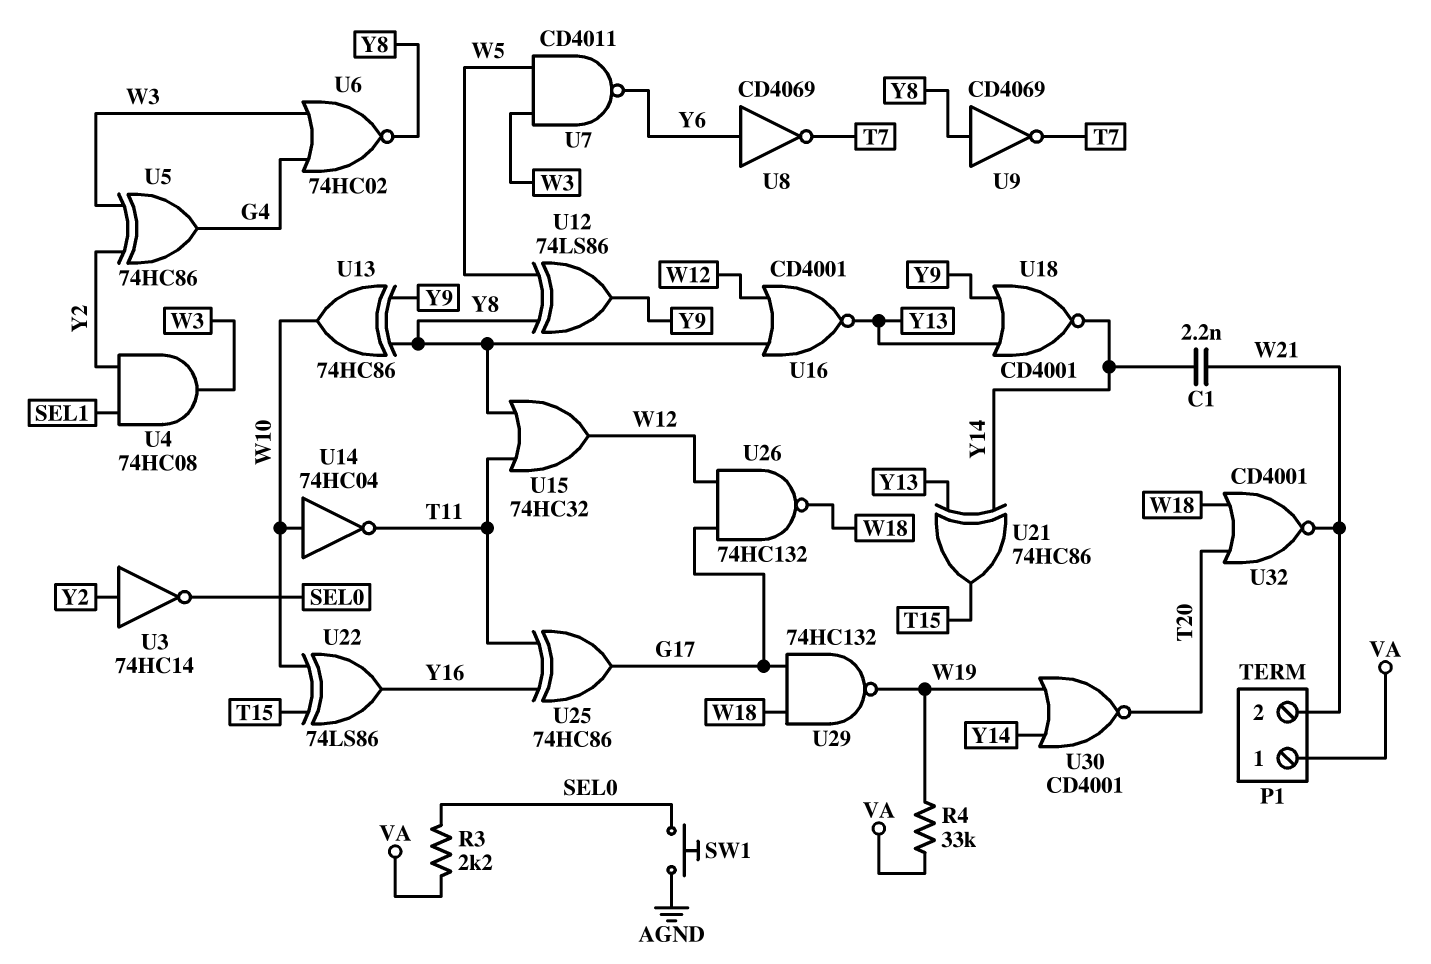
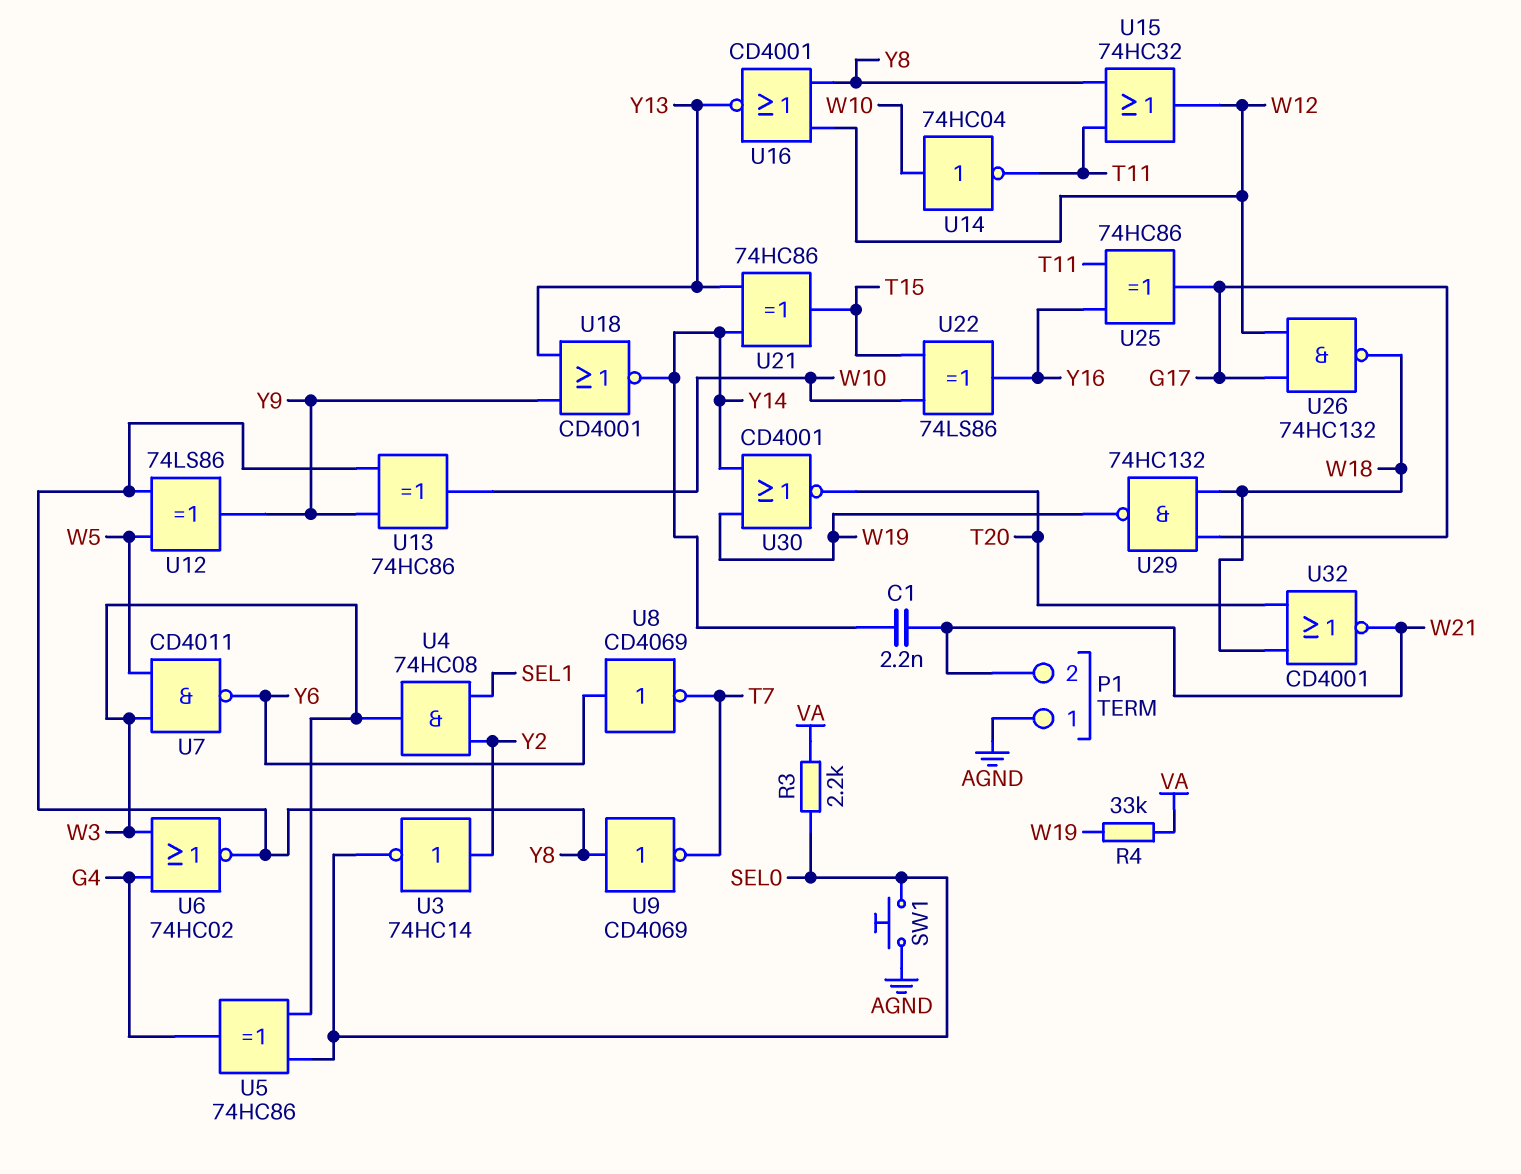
P1 pin 1: VA -> AGND
U5: XOR 74HC86 (in W3, in Y2, out G4) -> XOR 74HC86 (in SEL0, in W3, out G4)

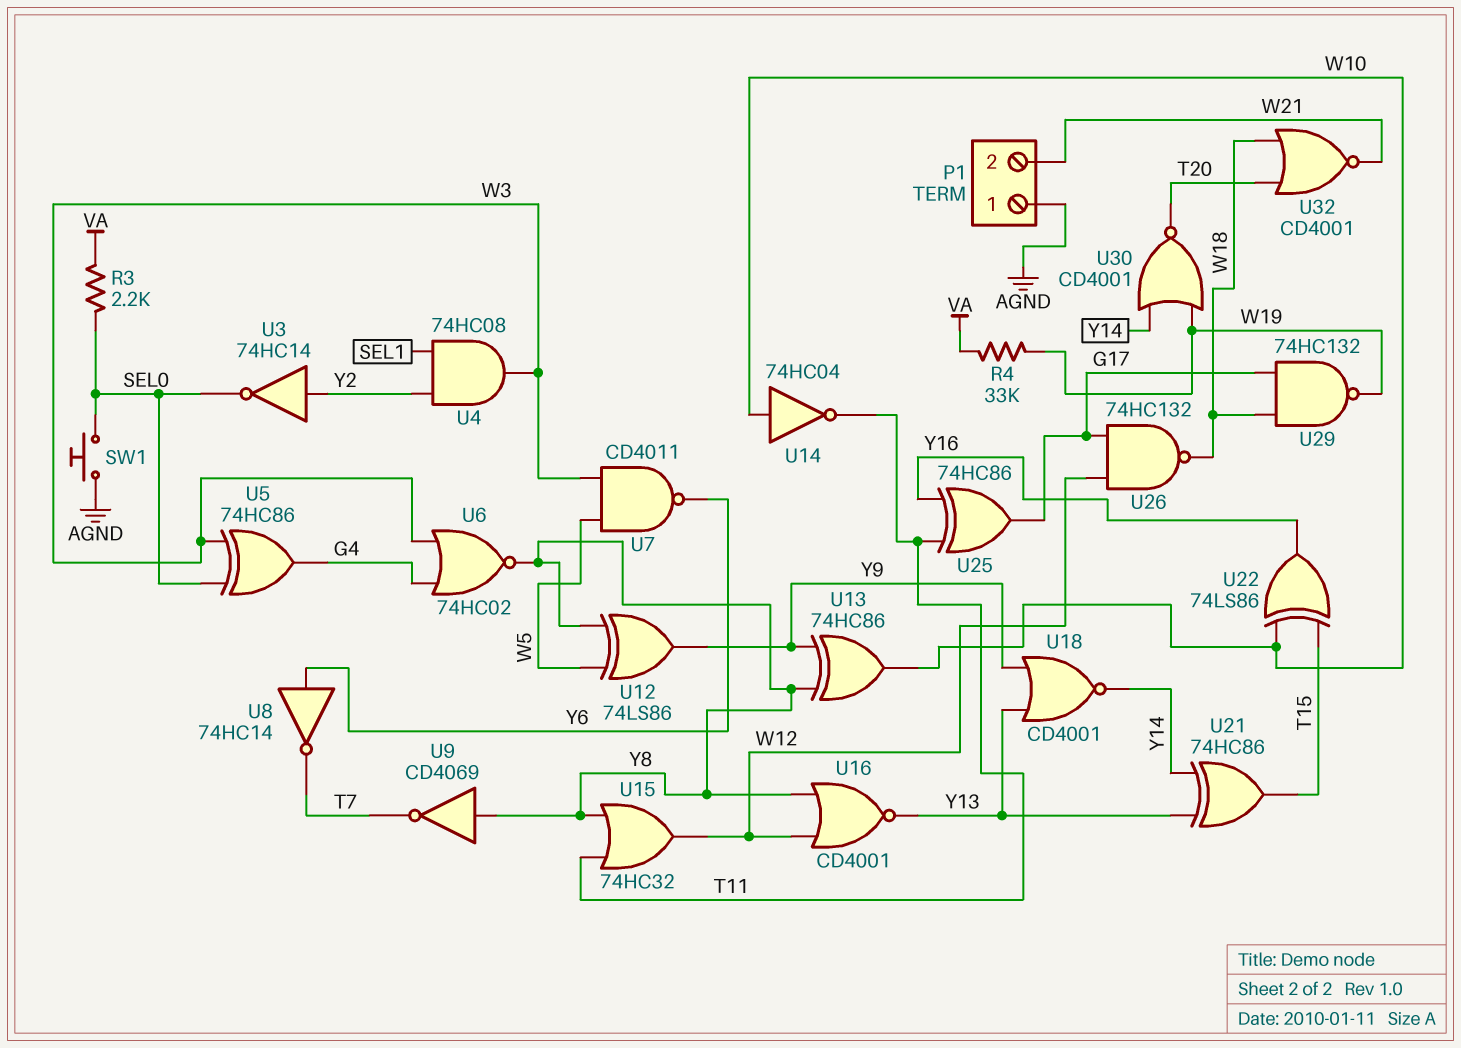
C1: 2.2nF (W21, Y14) -> none
U8: NOT CD4069 (in Y6, out T7) -> NOT 74HC14 (in Y6, out T7)

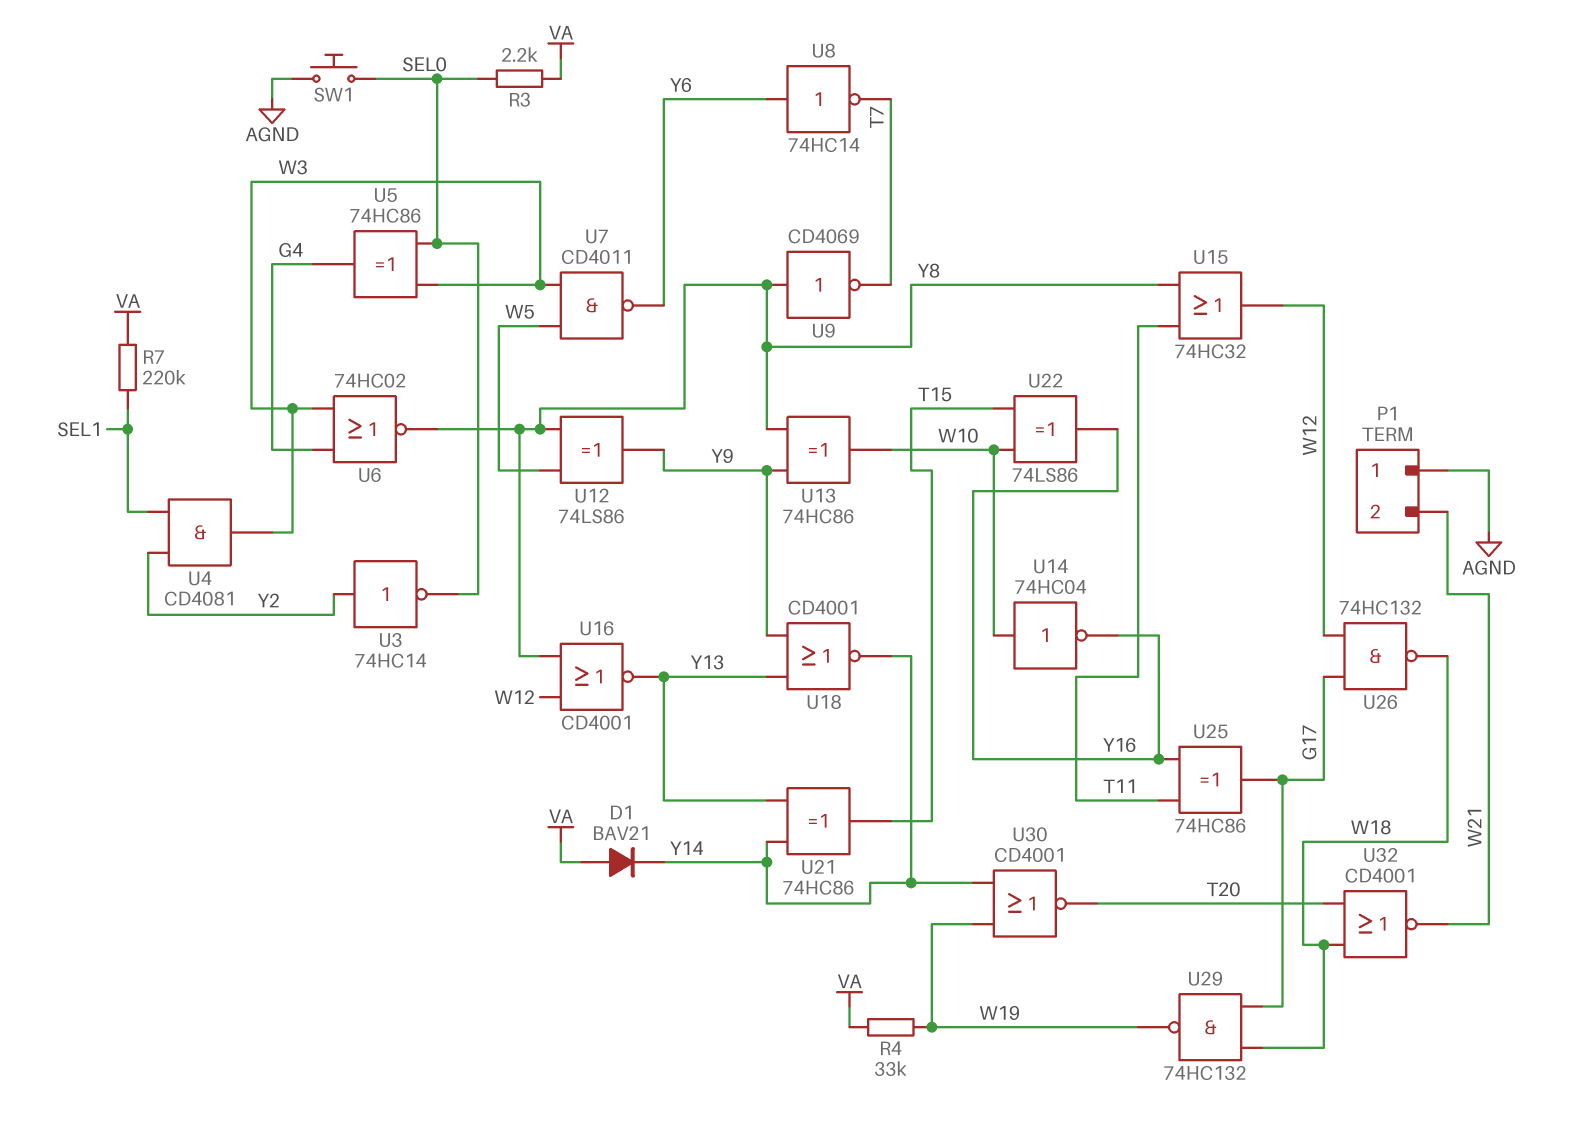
D1: none -> diode BAV21 (A VA, K Y14)
R7: none -> 220k (SEL1, VA)
U4: AND 74HC08 (in SEL1, in Y2, out W3) -> AND CD4081 (in SEL1, in Y2, out W3)
U14: NOT 74HC04 (in W10, out T11) -> NOT 74HC04 (in W10, out Y16)

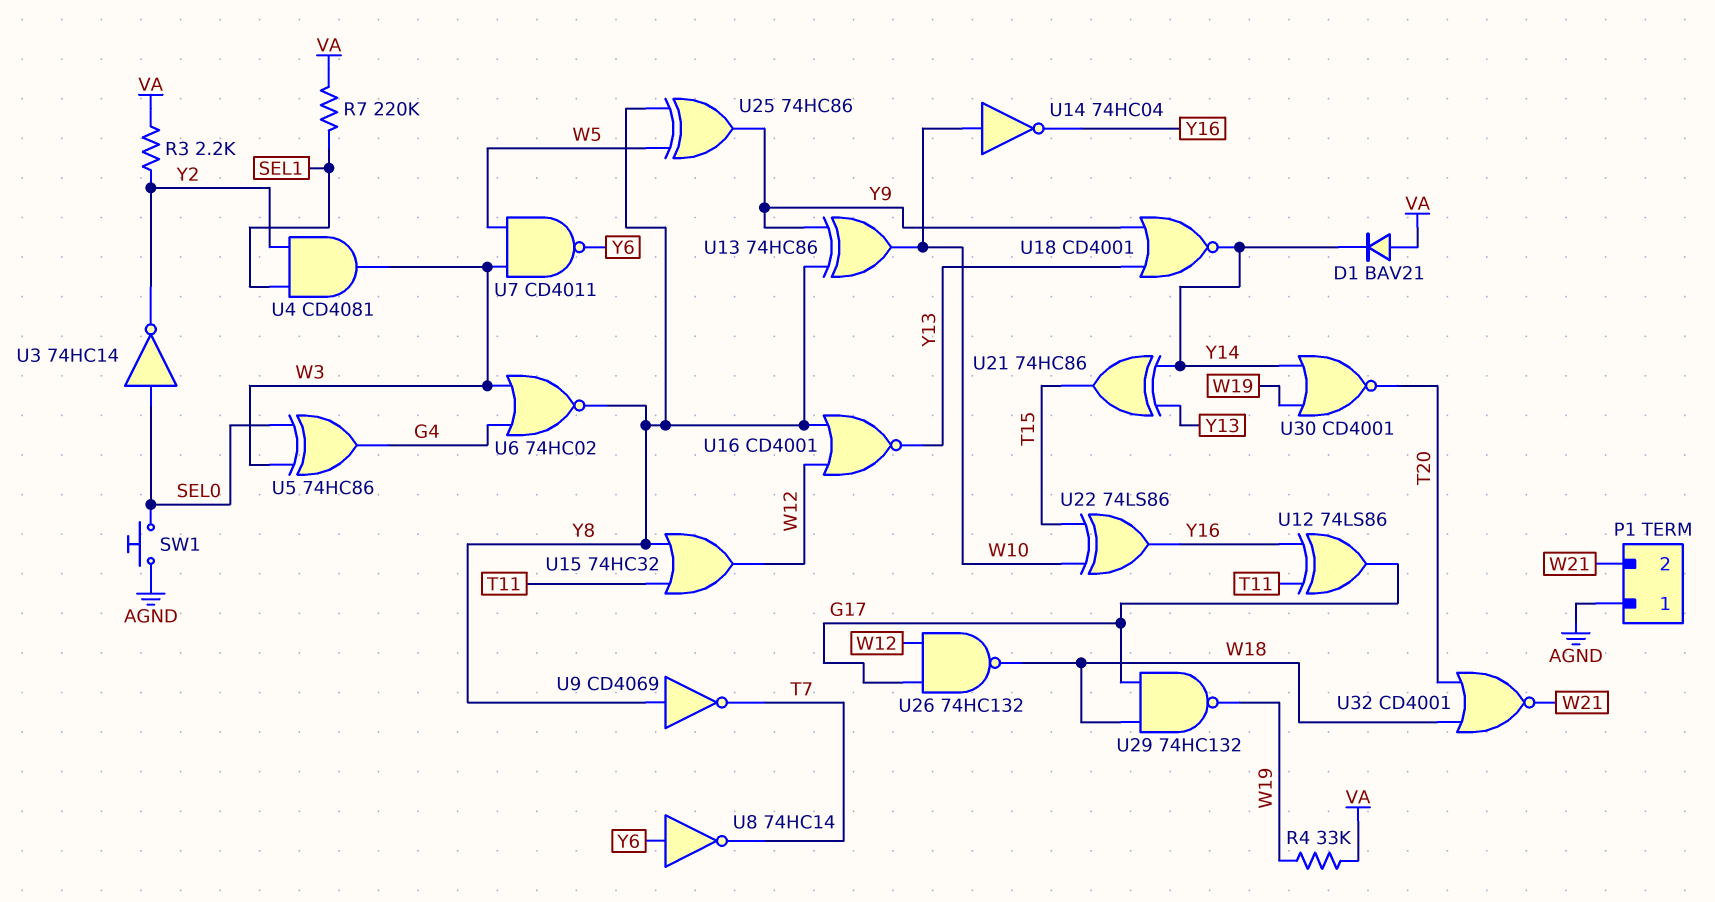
R3: 2.2k (SEL0, VA) -> 2.2k (VA, Y2)
U3: NOT 74HC14 (in Y2, out SEL0) -> NOT 74HC14 (in SEL0, out Y2)
U12: XOR 74LS86 (in W5, in Y8, out Y9) -> XOR 74LS86 (in T11, in Y16, out G17)
U25: XOR 74HC86 (in T11, in Y16, out G17) -> XOR 74HC86 (in W5, in Y8, out Y9)

